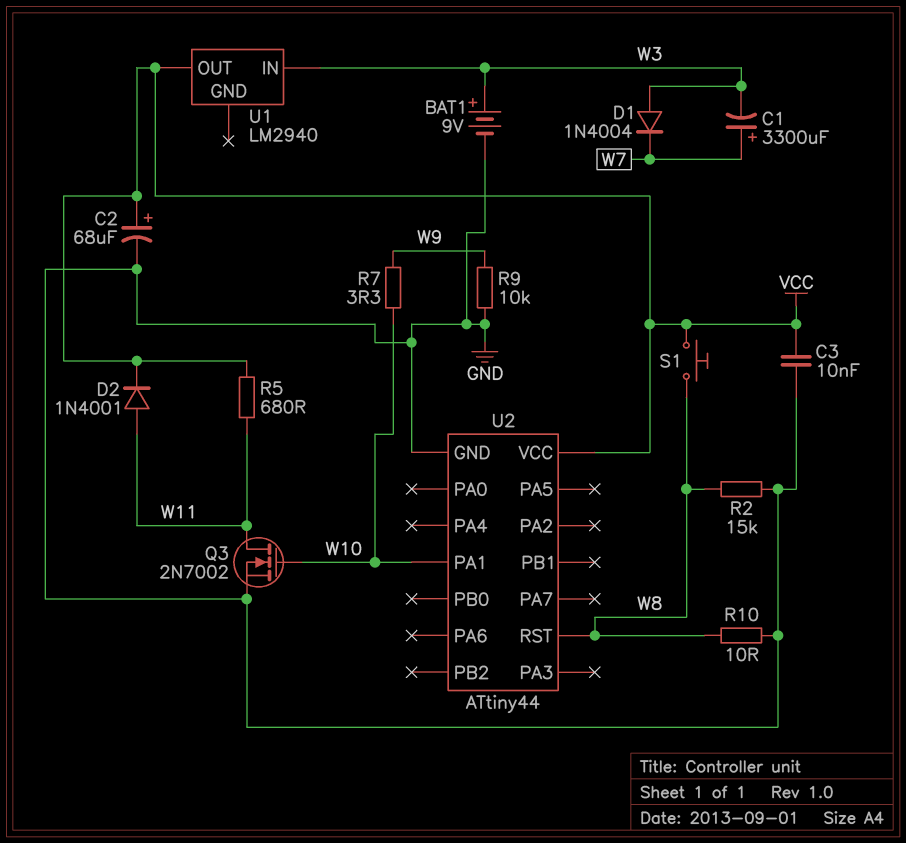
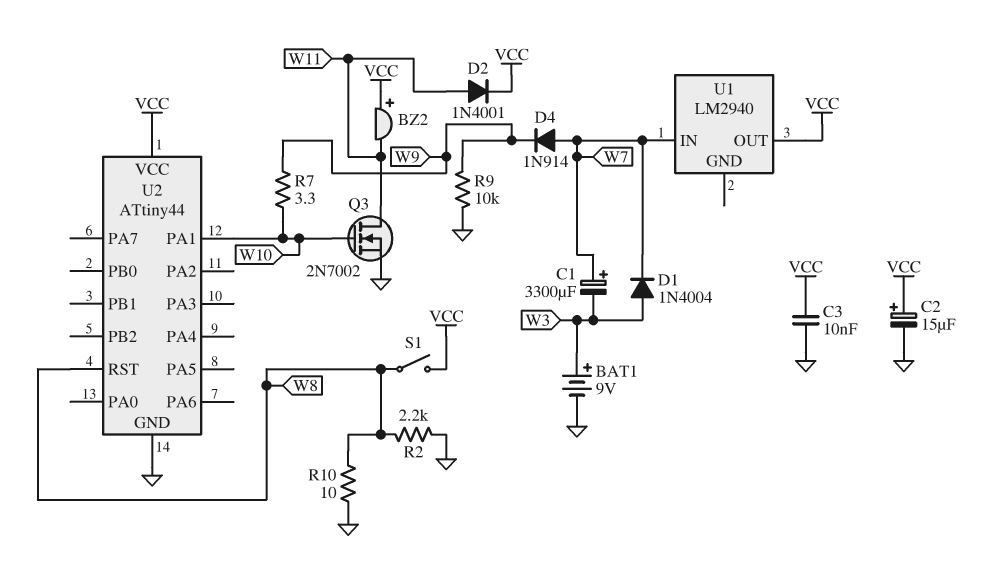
BZ2: none -> buzzer (plus VCC, minus W11)
C2: 68uF (plus VCC, minus GND) -> 15uF (plus VCC, minus GND)
D4: none -> diode 1N914 (A W7, K W9)
R2: 15k (GND, W8) -> 2.2k (GND, W8)
R5: 680 (VCC, W11) -> none
S1: button (VCC, W8) -> switch (VCC, W8)
U1 pin IN: W3 -> W7

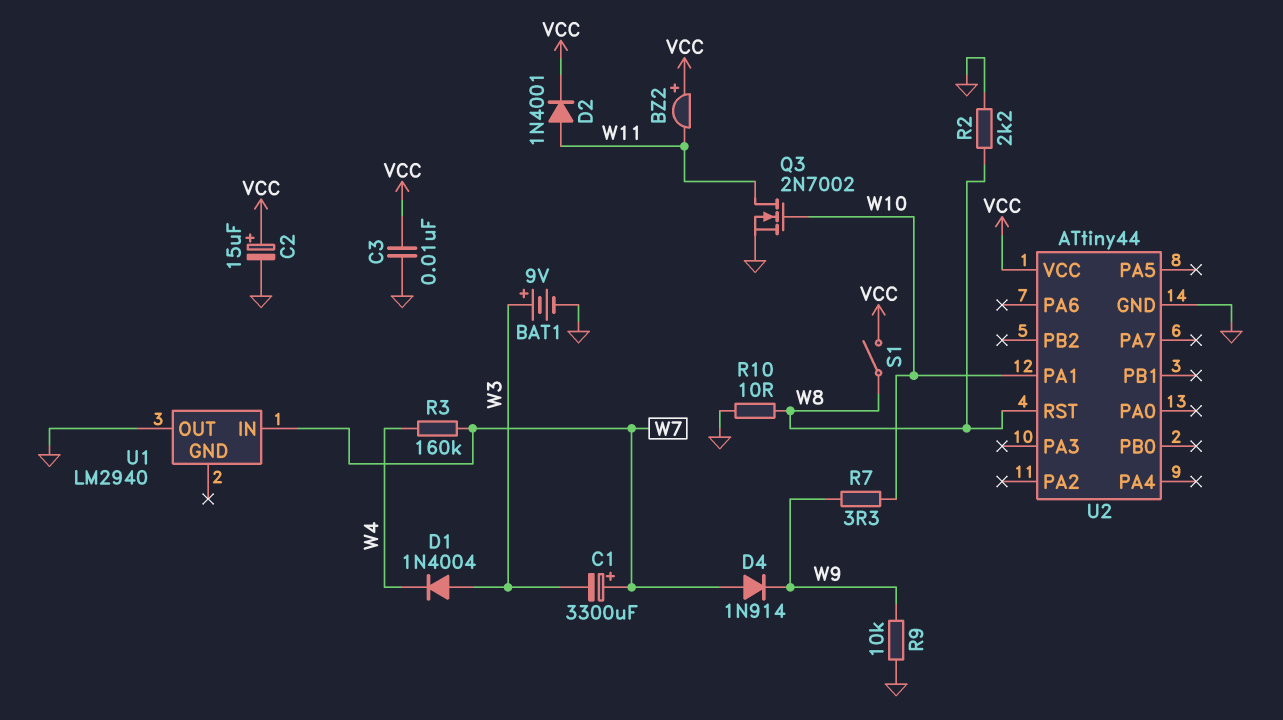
D1: diode 1N4004 (A W3, K W7) -> diode 1N4004 (A W3, K W4)
R3: none -> 160k (W4, W7)
U1 pin OUT: VCC -> GND

